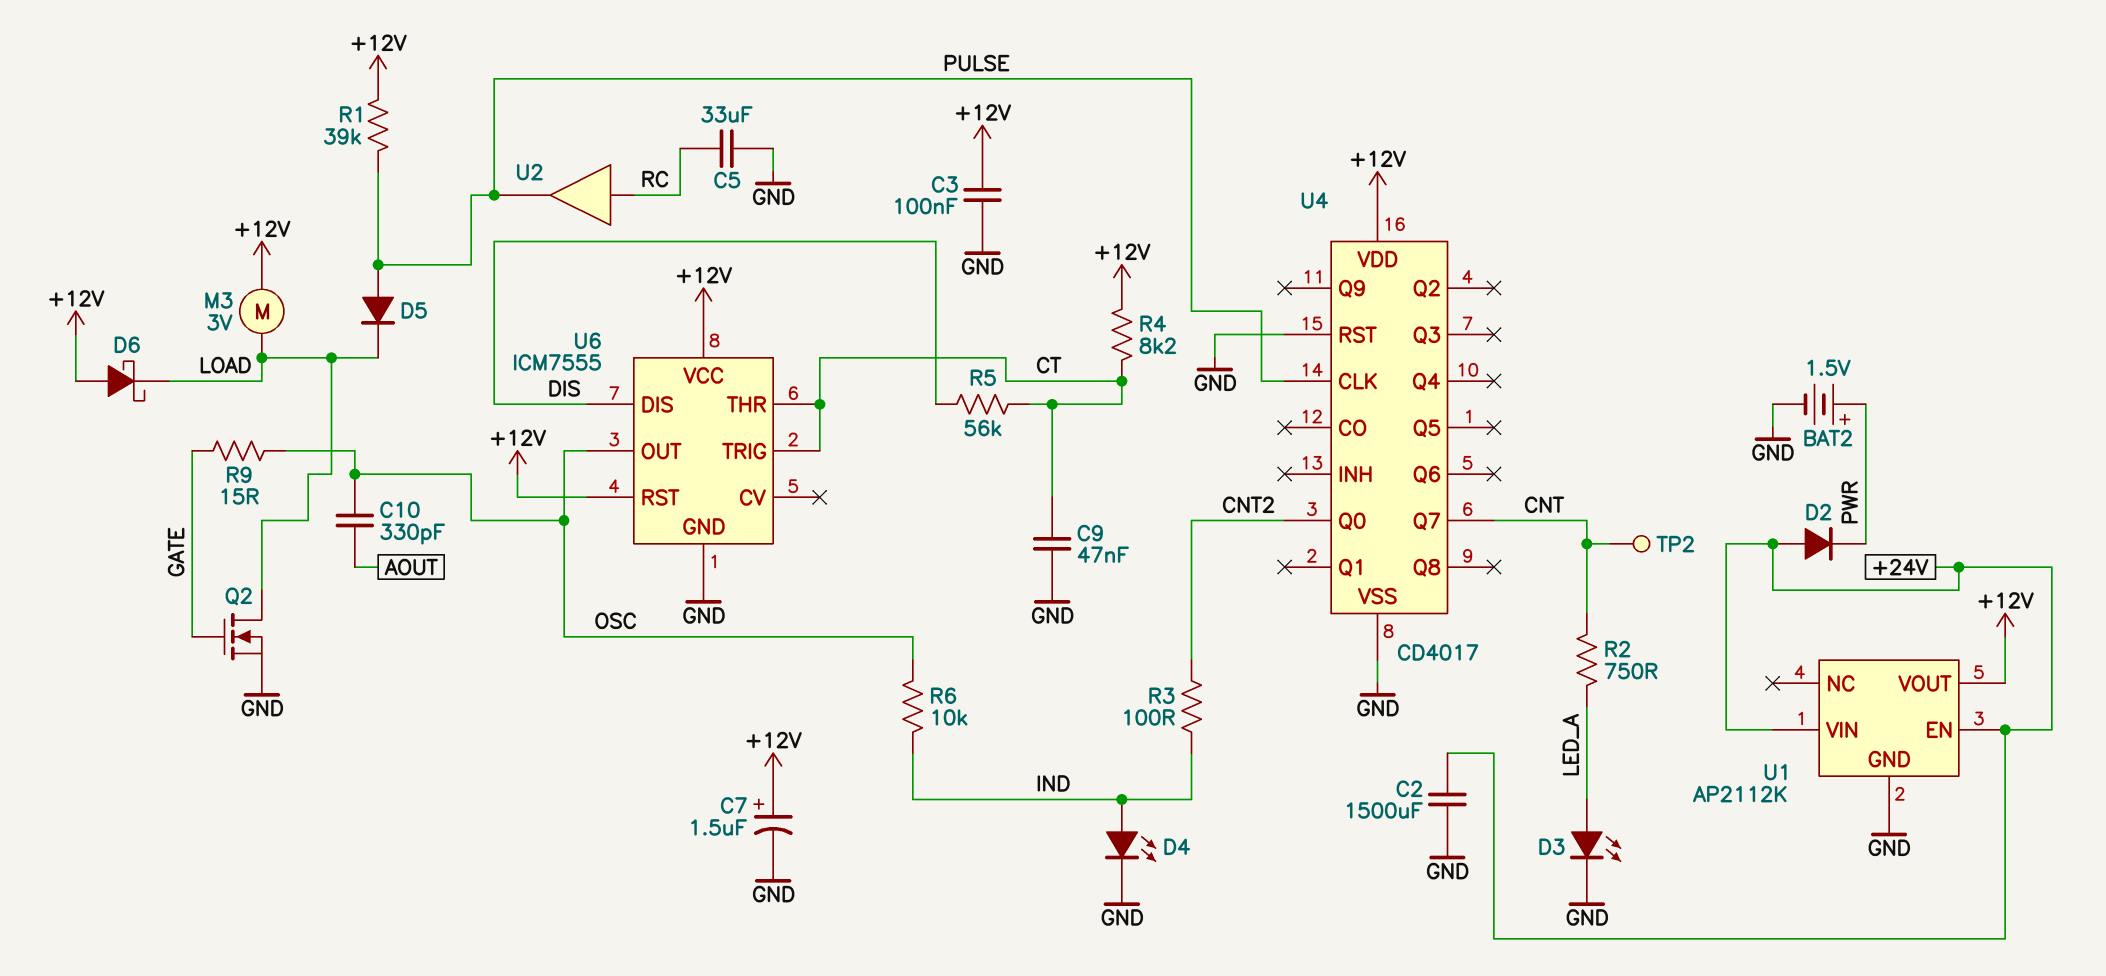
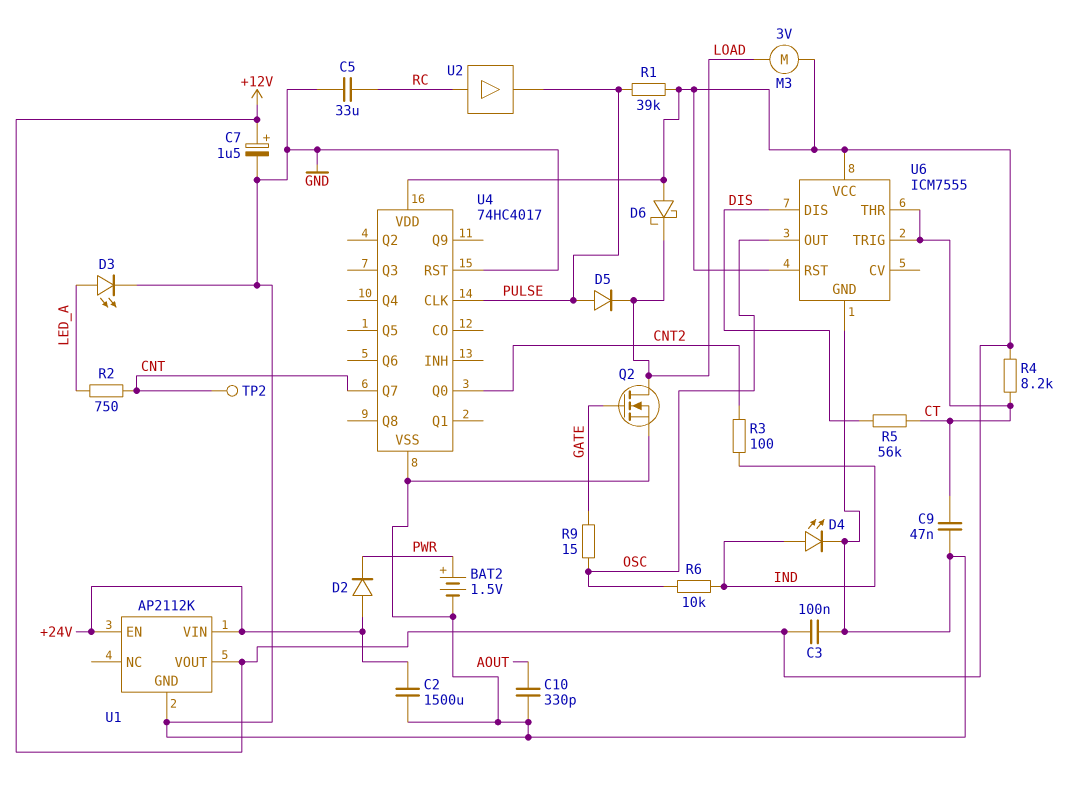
C10: 330pF (AOUT, OSC) -> 330pF (AOUT, GND)
U4: CD4017 -> 74HC4017

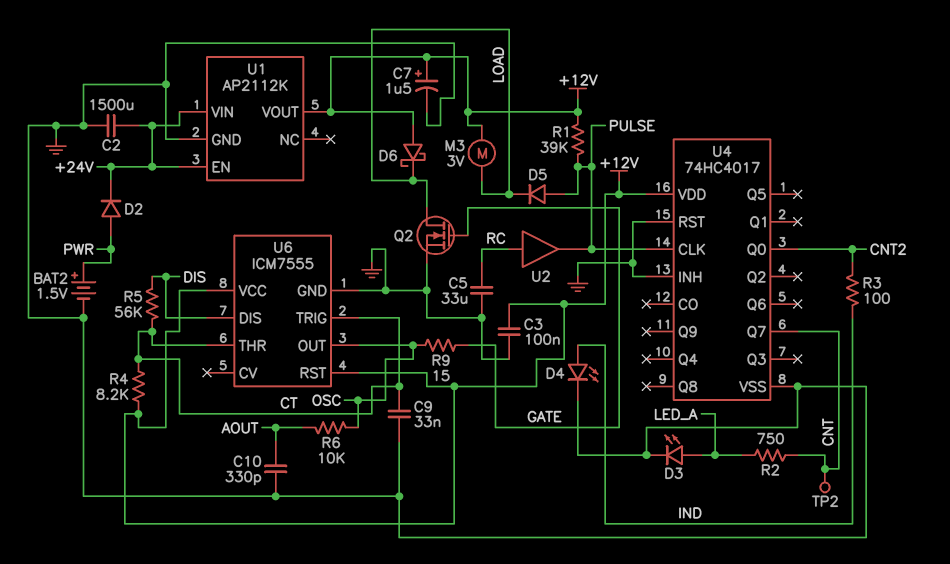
C9: 47nF (CT, GND) -> 33nF (CT, GND)
D2: diode (A +24V, K PWR) -> diode (A PWR, K +24V)
R6: 10k (IND, OSC) -> 10k (AOUT, OSC)
U4 pin INH: none -> GND

